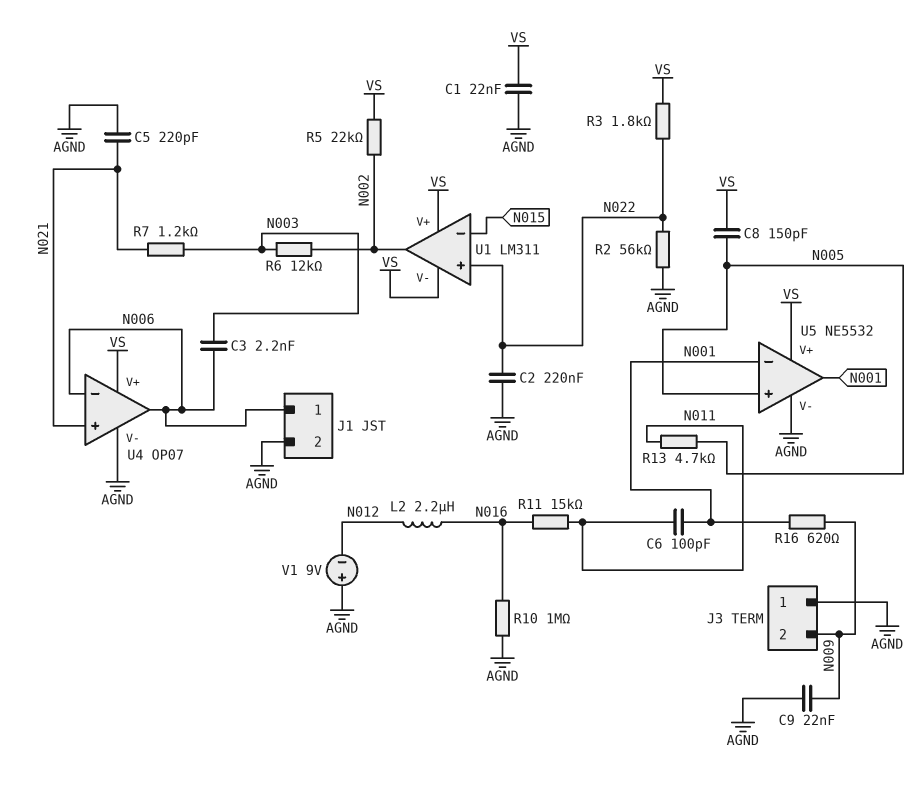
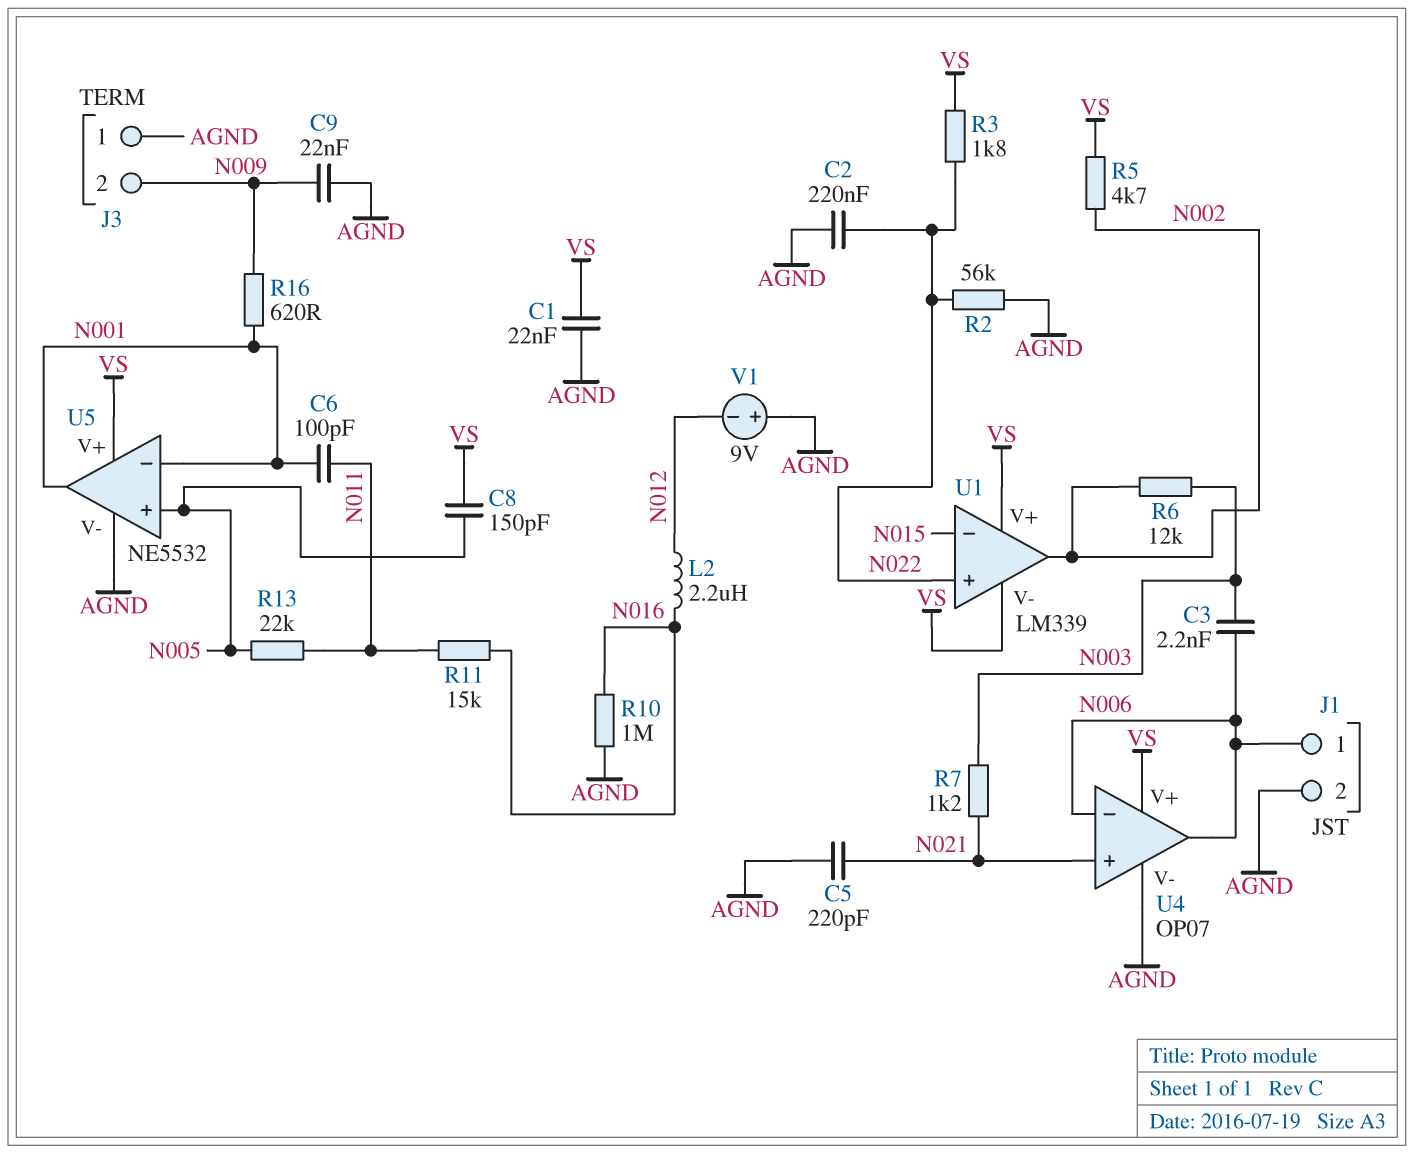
R5: 22k (N002, VS) -> 4.7k (N002, VS)
R13: 4.7k (N005, N011) -> 22k (N005, N011)
U1: LM311 -> LM339

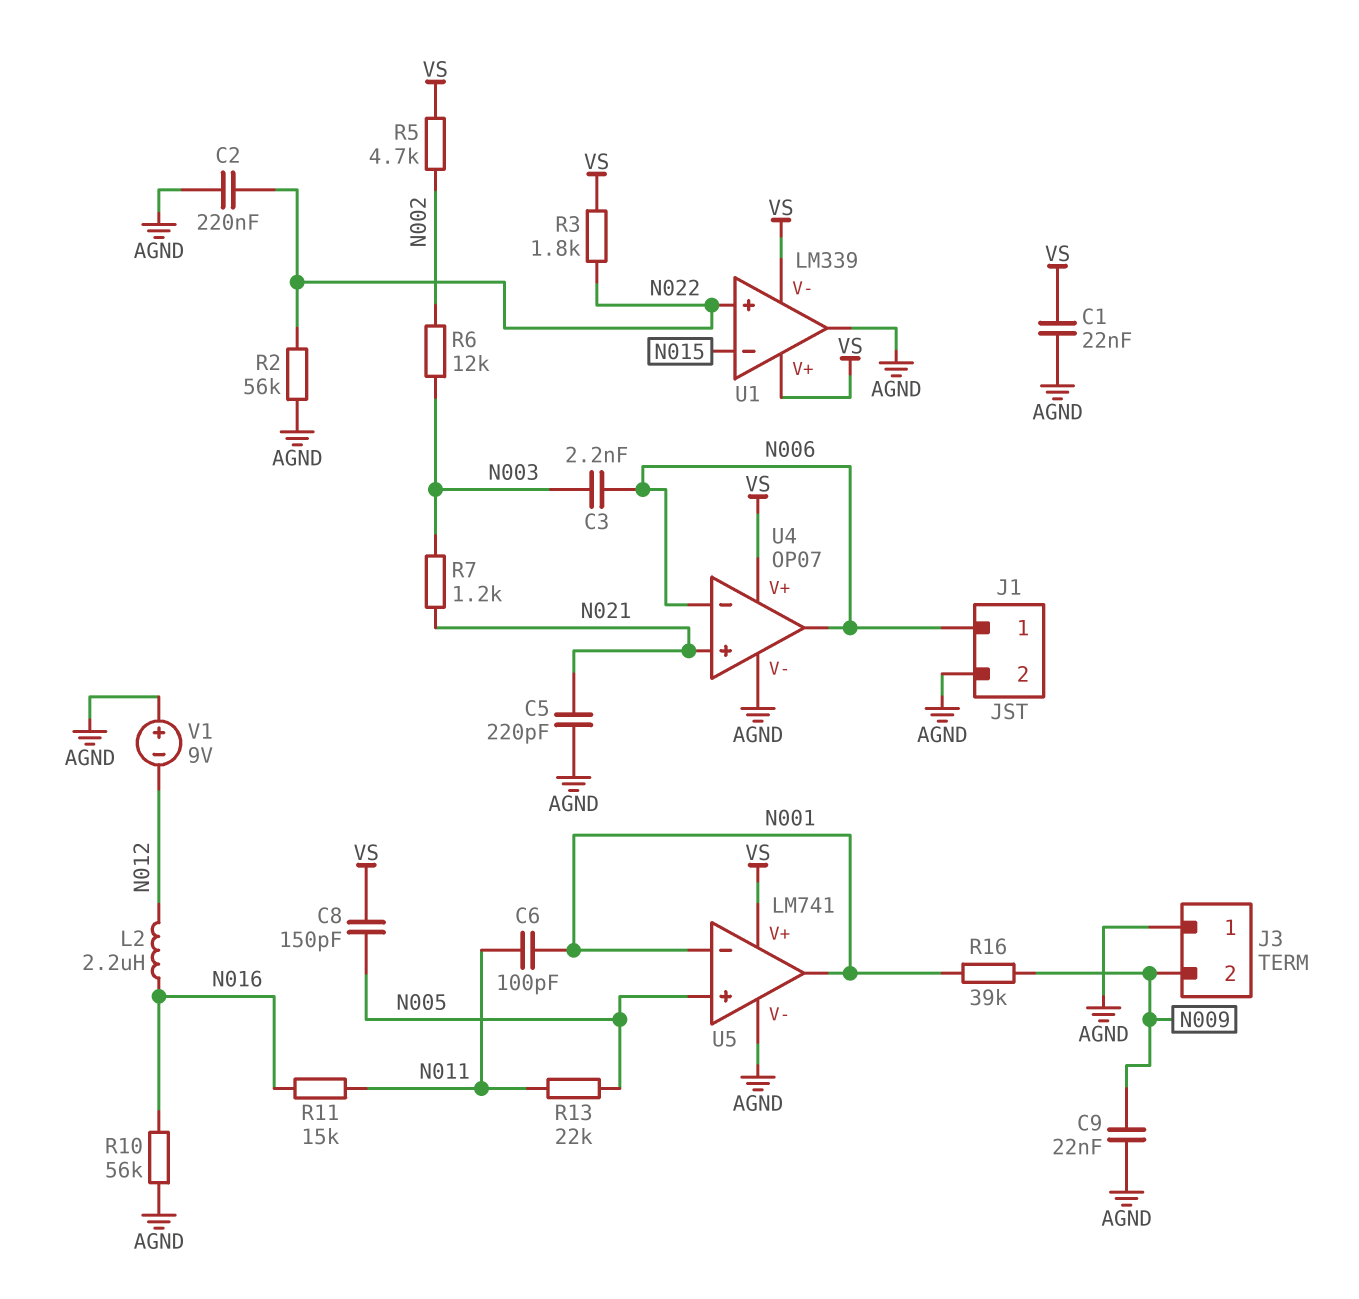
R10: 1M (AGND, N016) -> 56k (AGND, N016)
R16: 620 (N001, N009) -> 39k (N001, N009)
U1 pin out: N002 -> AGND
U5: NE5532 -> LM741

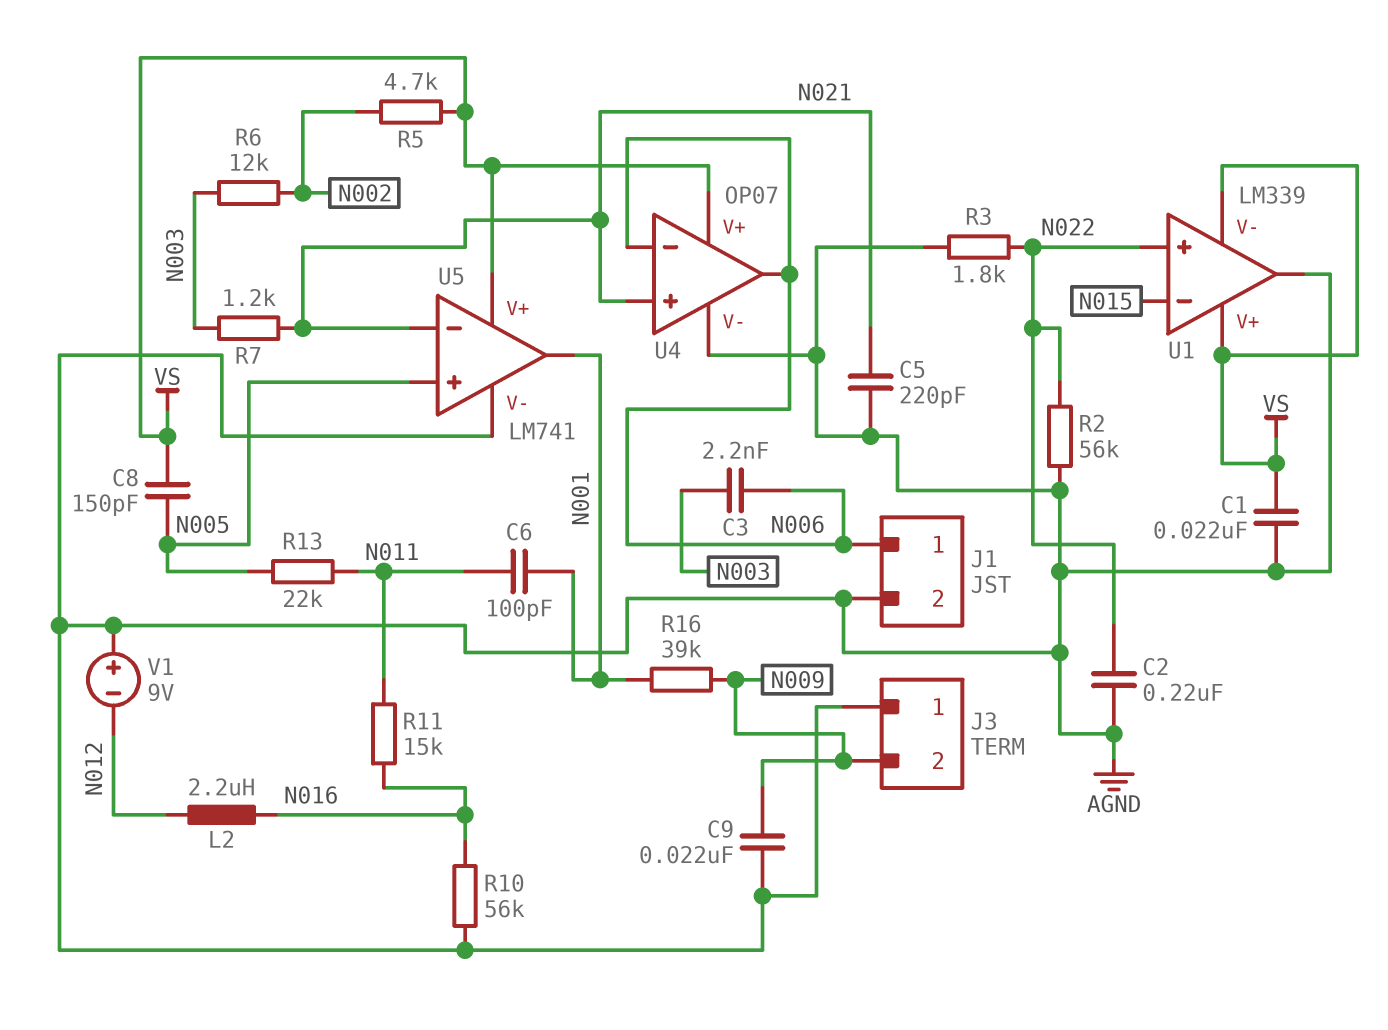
R3: 1.8k (N022, VS) -> 1.8k (AGND, N022)
U5 pin in-: N001 -> N021

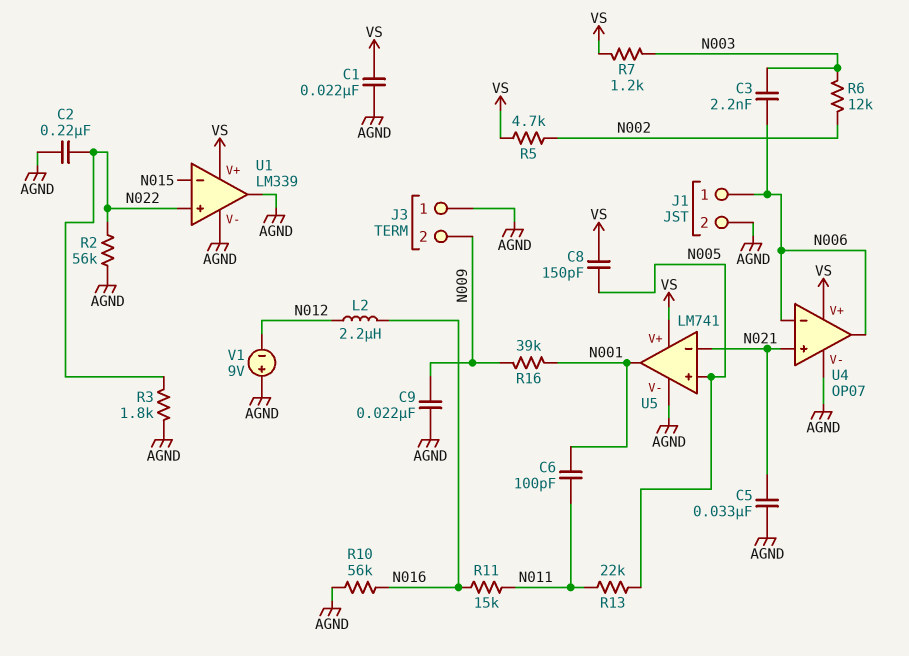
C5: 220pF (AGND, N021) -> 33nF (AGND, N021)
R7: 1.2k (N003, N021) -> 1.2k (N003, VS)
U1 pin V-: VS -> AGND

